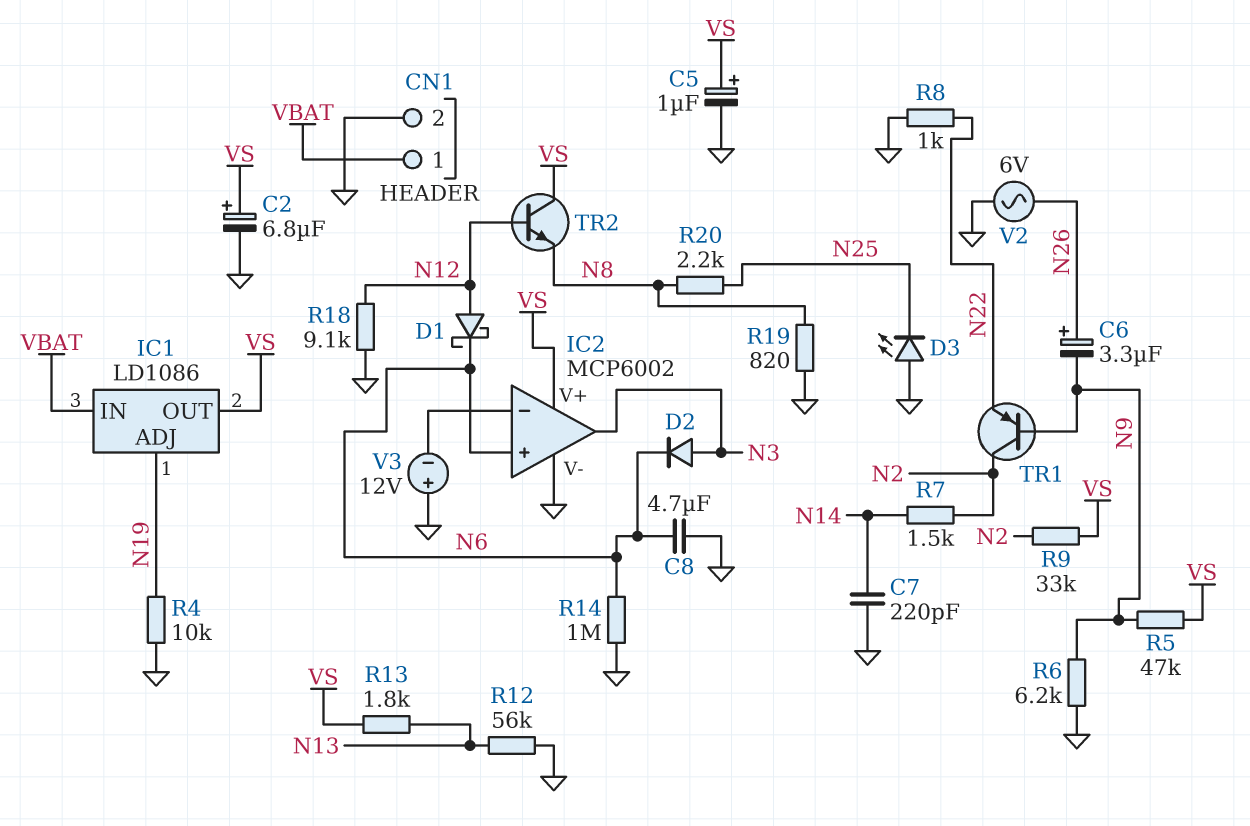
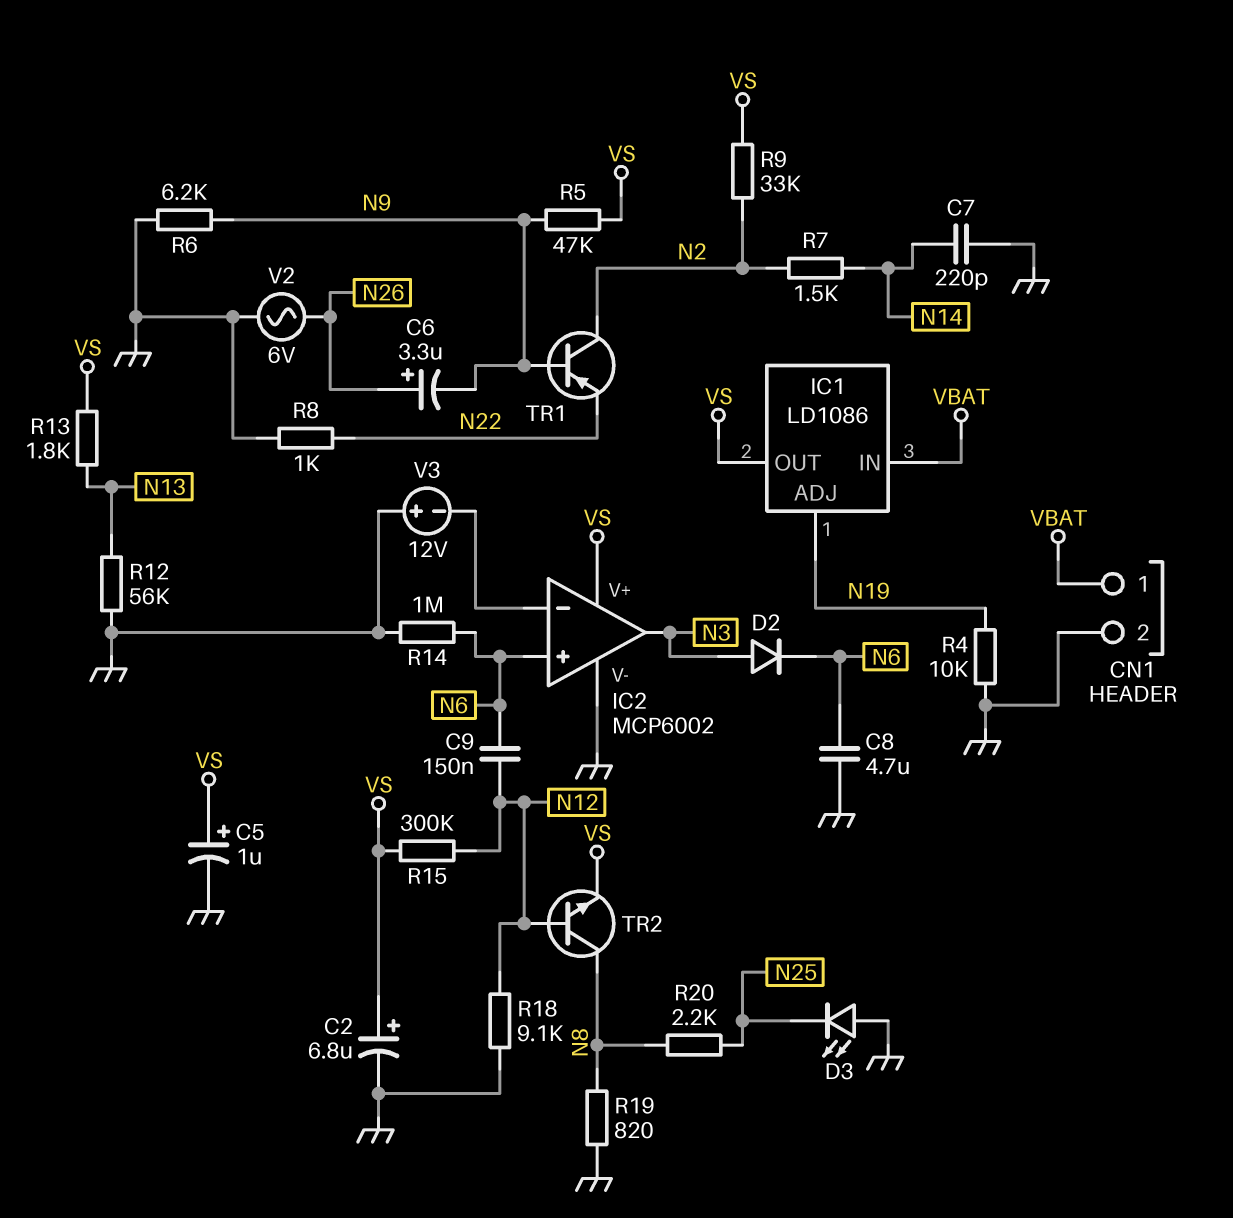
C9: none -> 150nF (N6, N12)
D1: schottky (A N12, K N6) -> none
R15: none -> 300k (N12, VS)
TR2: NPN (B N12, C VS, E N8) -> NPN (B N12, C N8, E VS)

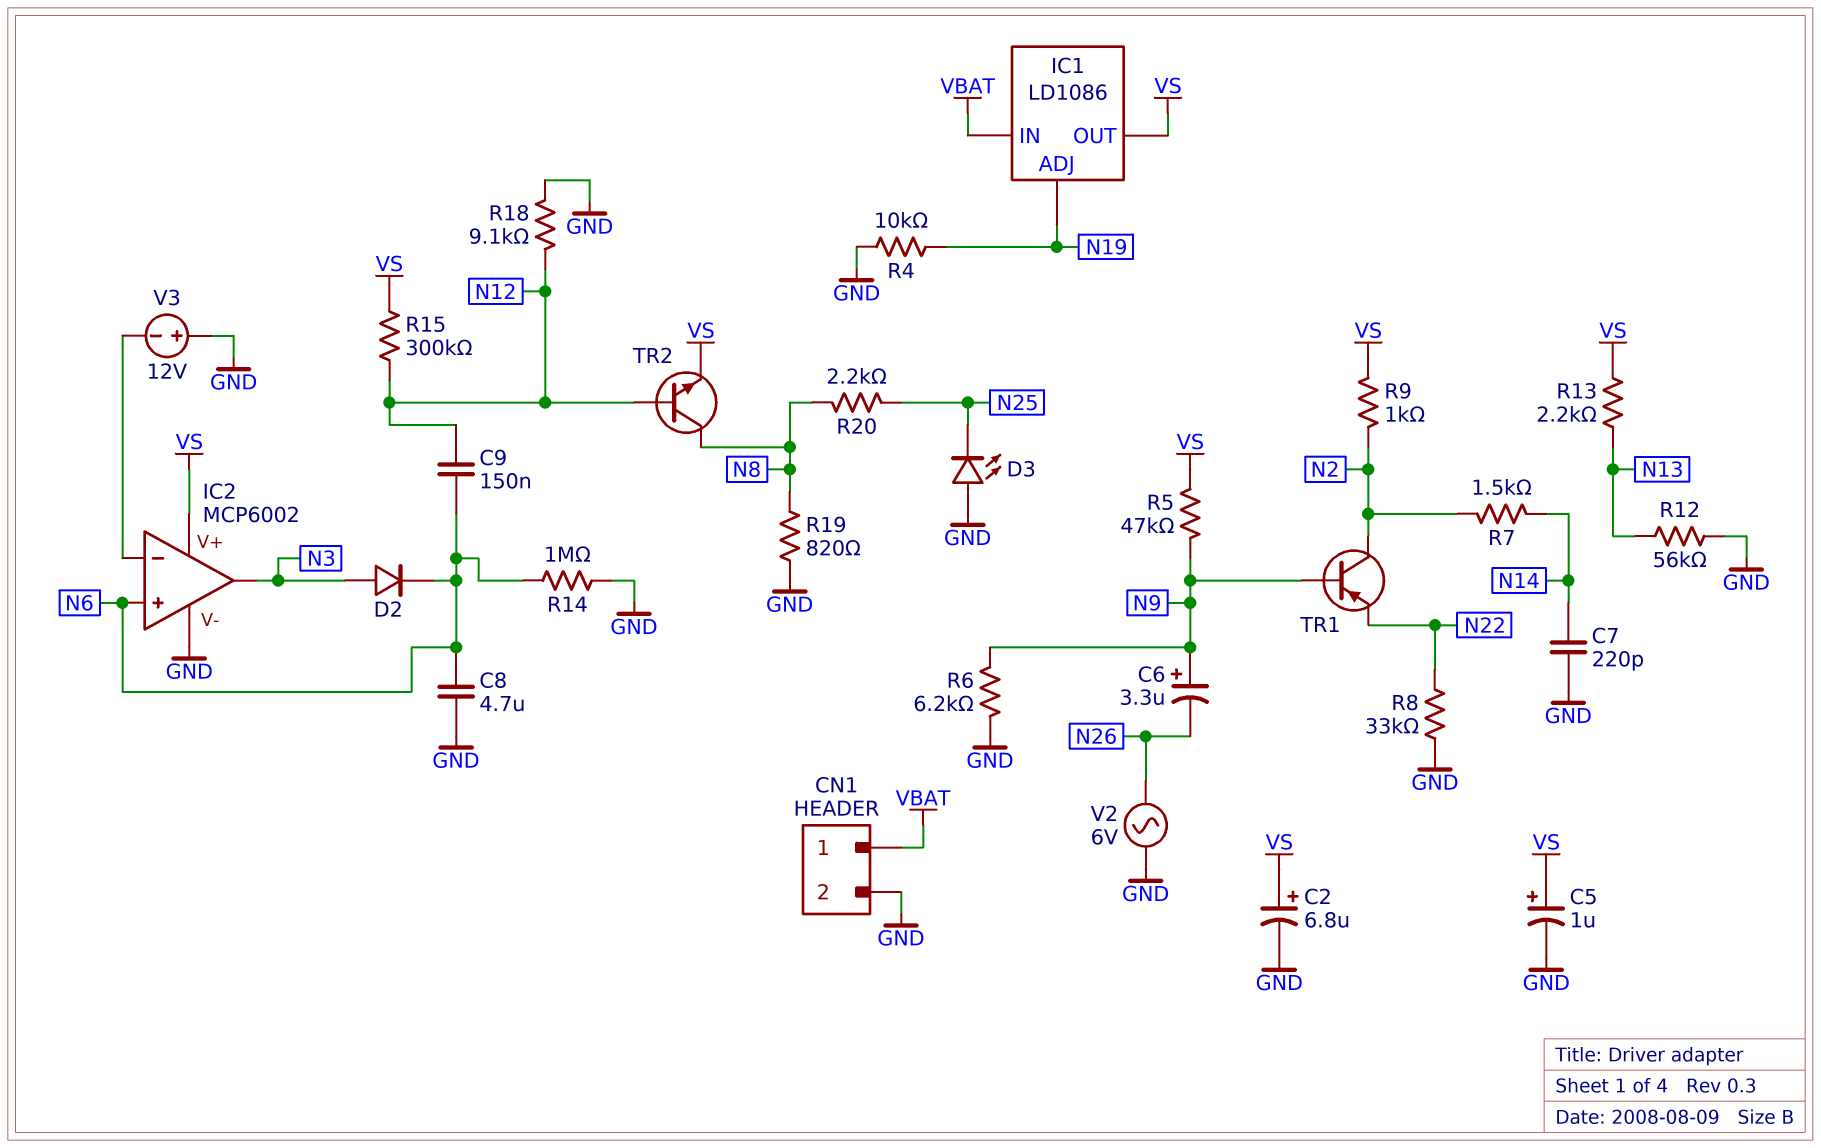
C6: 3.3uF (plus N26, minus N9) -> 3.3uF (plus N9, minus N26)
R8: 1k (GND, N22) -> 33k (GND, N22)
R9: 33k (N2, VS) -> 1k (N2, VS)
R13: 1.8k (N13, VS) -> 2.2k (N13, VS)

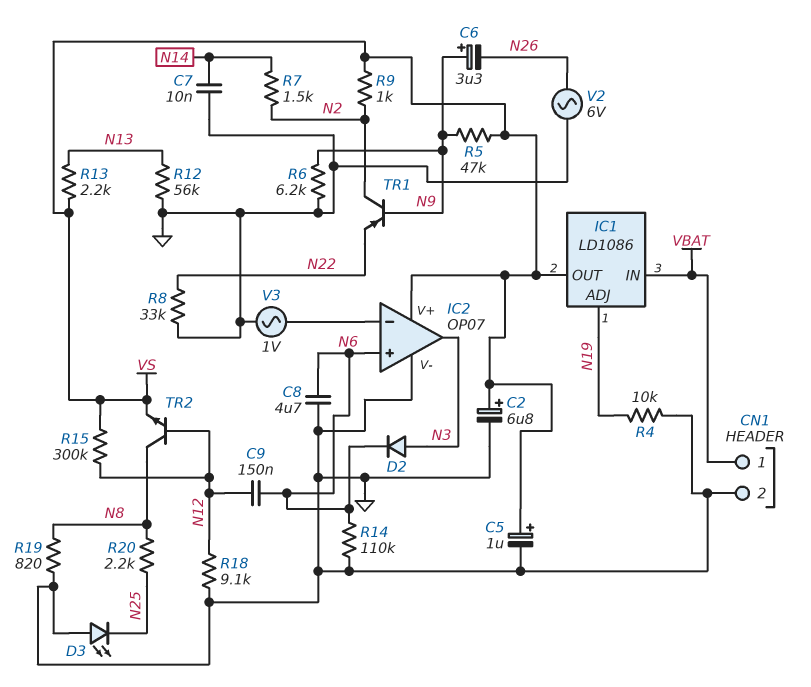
C7: 220pF (GND, N14) -> 10nF (GND, N14)
IC2: MCP6002 -> OP07
R14: 1M (GND, N6) -> 110k (GND, N6)
V3: 12V (plus GND, minus IC2/in-) -> AC 1V (GND, IC2/in-)

